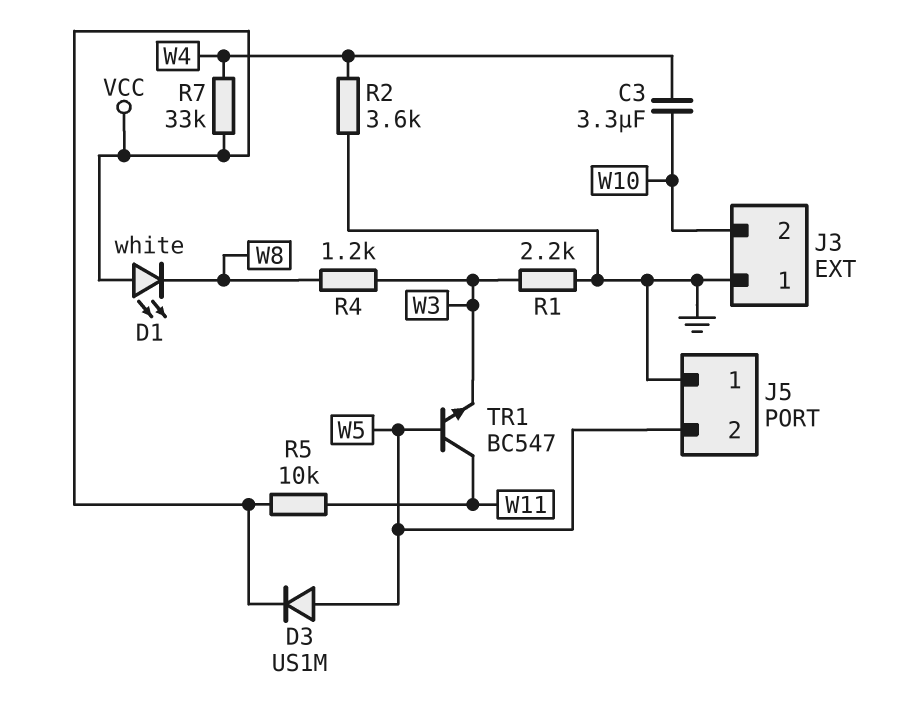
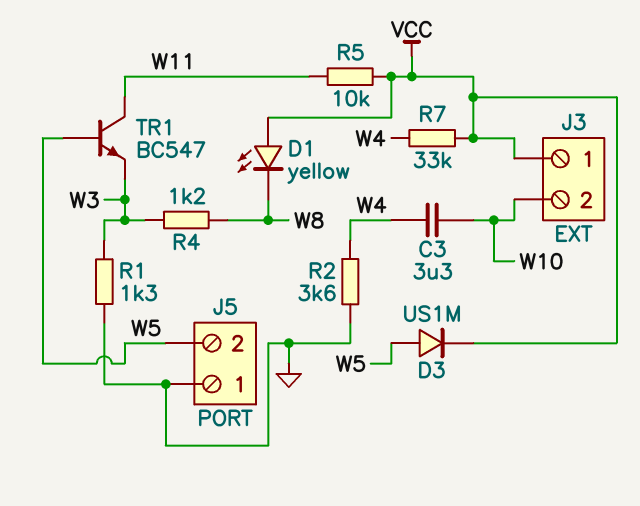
D1: LED white (A VCC, K W8) -> LED yellow (A VCC, K W8)
J3 pin 1: GND -> VCC
R1: 2.2k (GND, W3) -> 1.3k (GND, W3)

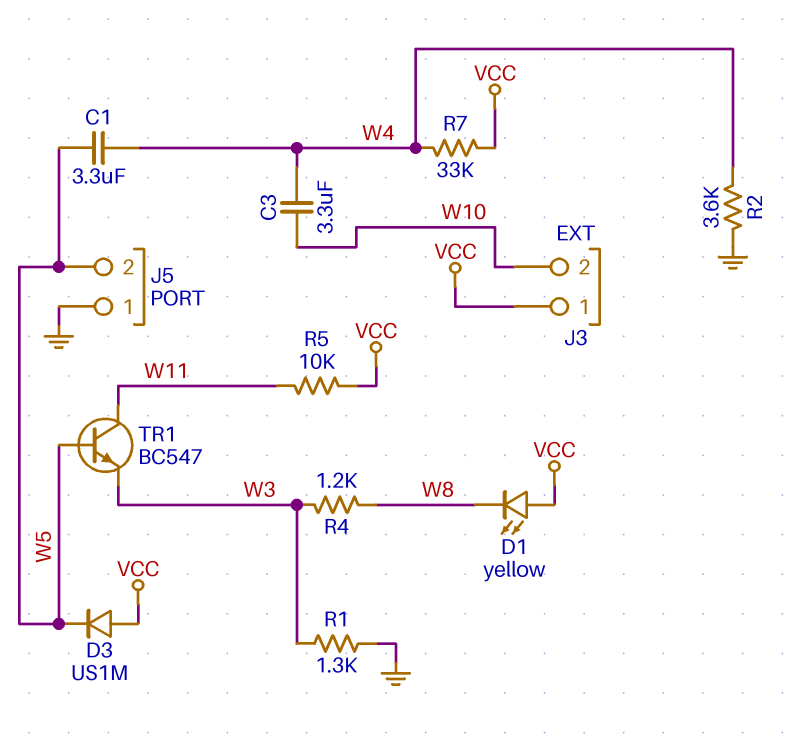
C1: none -> 3.3uF (W4, W5)
D3: diode US1M (A W5, K VCC) -> diode US1M (A VCC, K W5)

